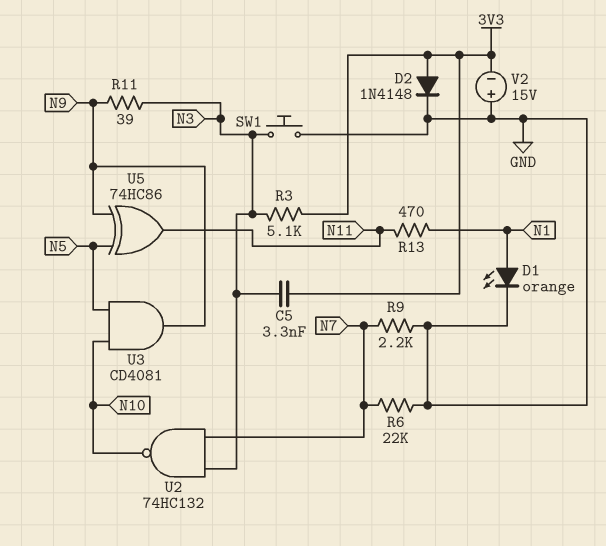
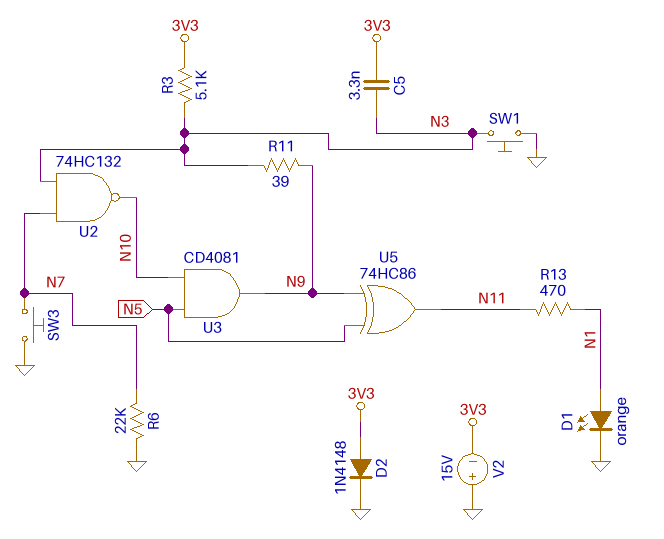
R9: 2.2k (GND, N7) -> none
SW3: none -> button (GND, N7)

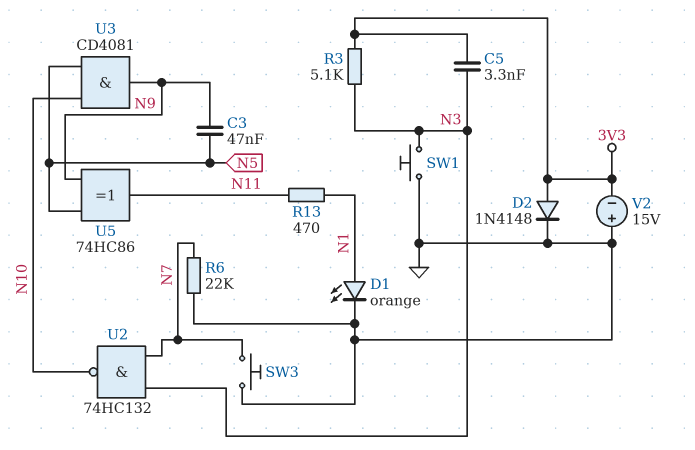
C3: none -> 47nF (N5, N9)
R11: 39 (N3, N9) -> none

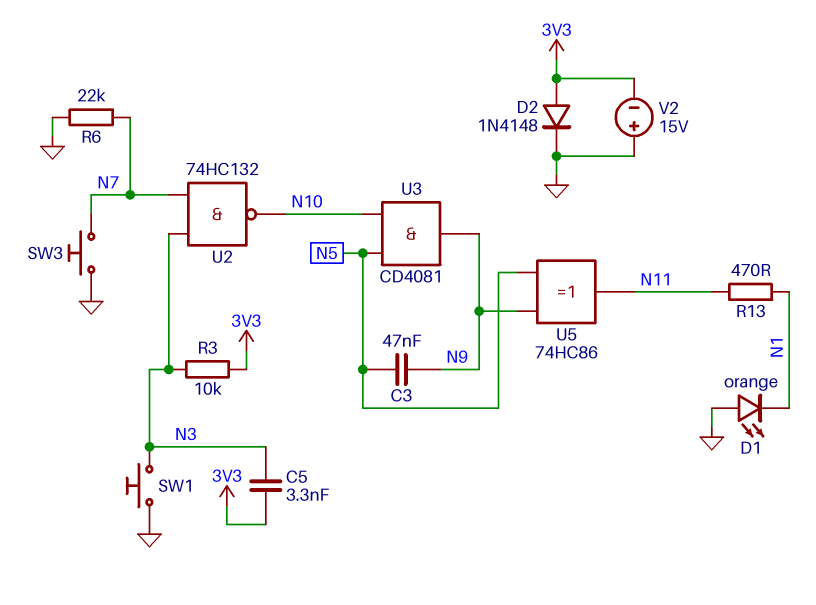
D1: LED orange (A N1, K GND) -> LED orange (A GND, K N1)
R3: 5.1k (3V3, N3) -> 10k (3V3, N3)

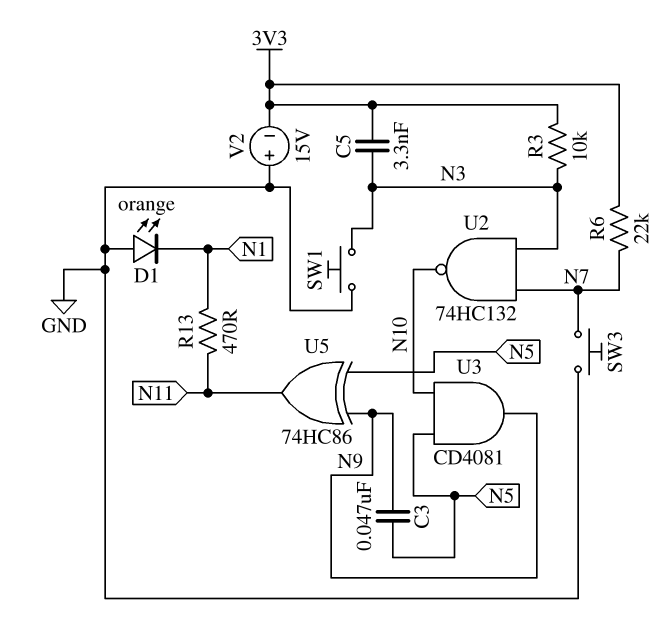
D2: diode 1N4148 (A 3V3, K GND) -> none
R6: 22k (GND, N7) -> 22k (3V3, N7)

